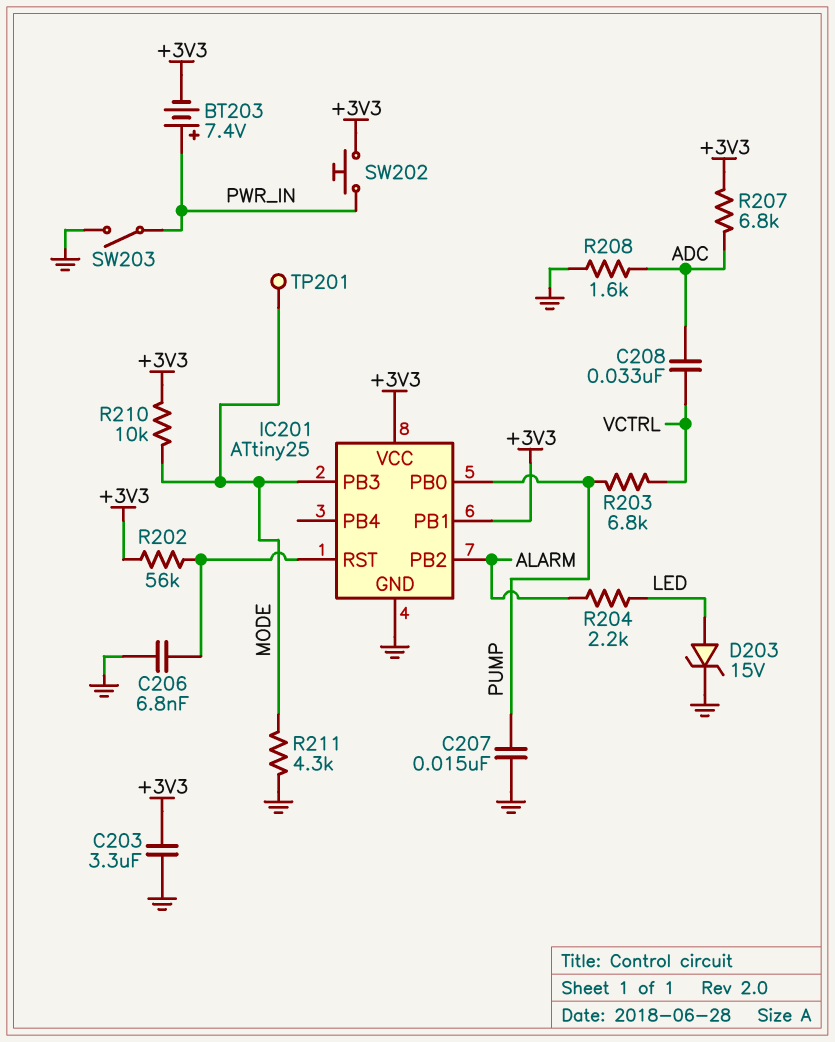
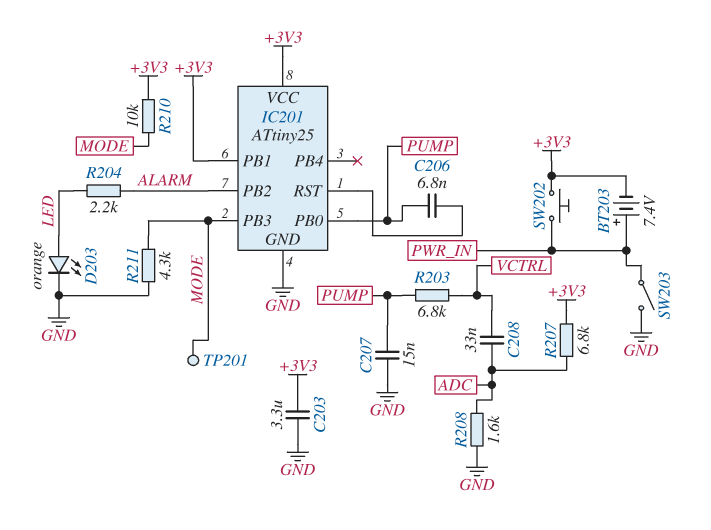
C206: 6.8nF (GND, IC201/RST) -> 6.8nF (IC201/RST, PUMP)
D203: zener 15V (A LED, K GND) -> LED orange (A LED, K GND)
R202: 56k (+3V3, IC201/RST) -> none

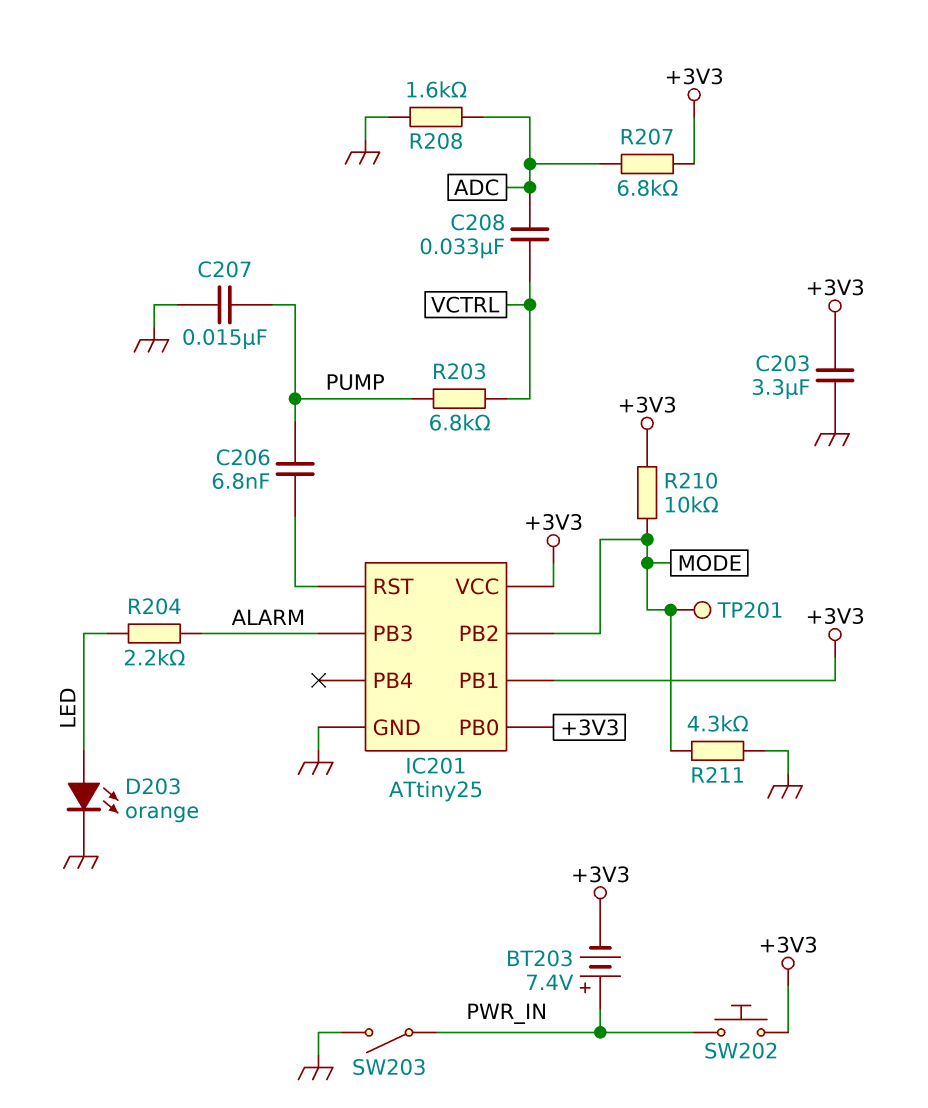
IC201 pin PB0: PUMP -> +3V3
IC201 pin PB2: ALARM -> MODE
IC201 pin PB3: MODE -> ALARM

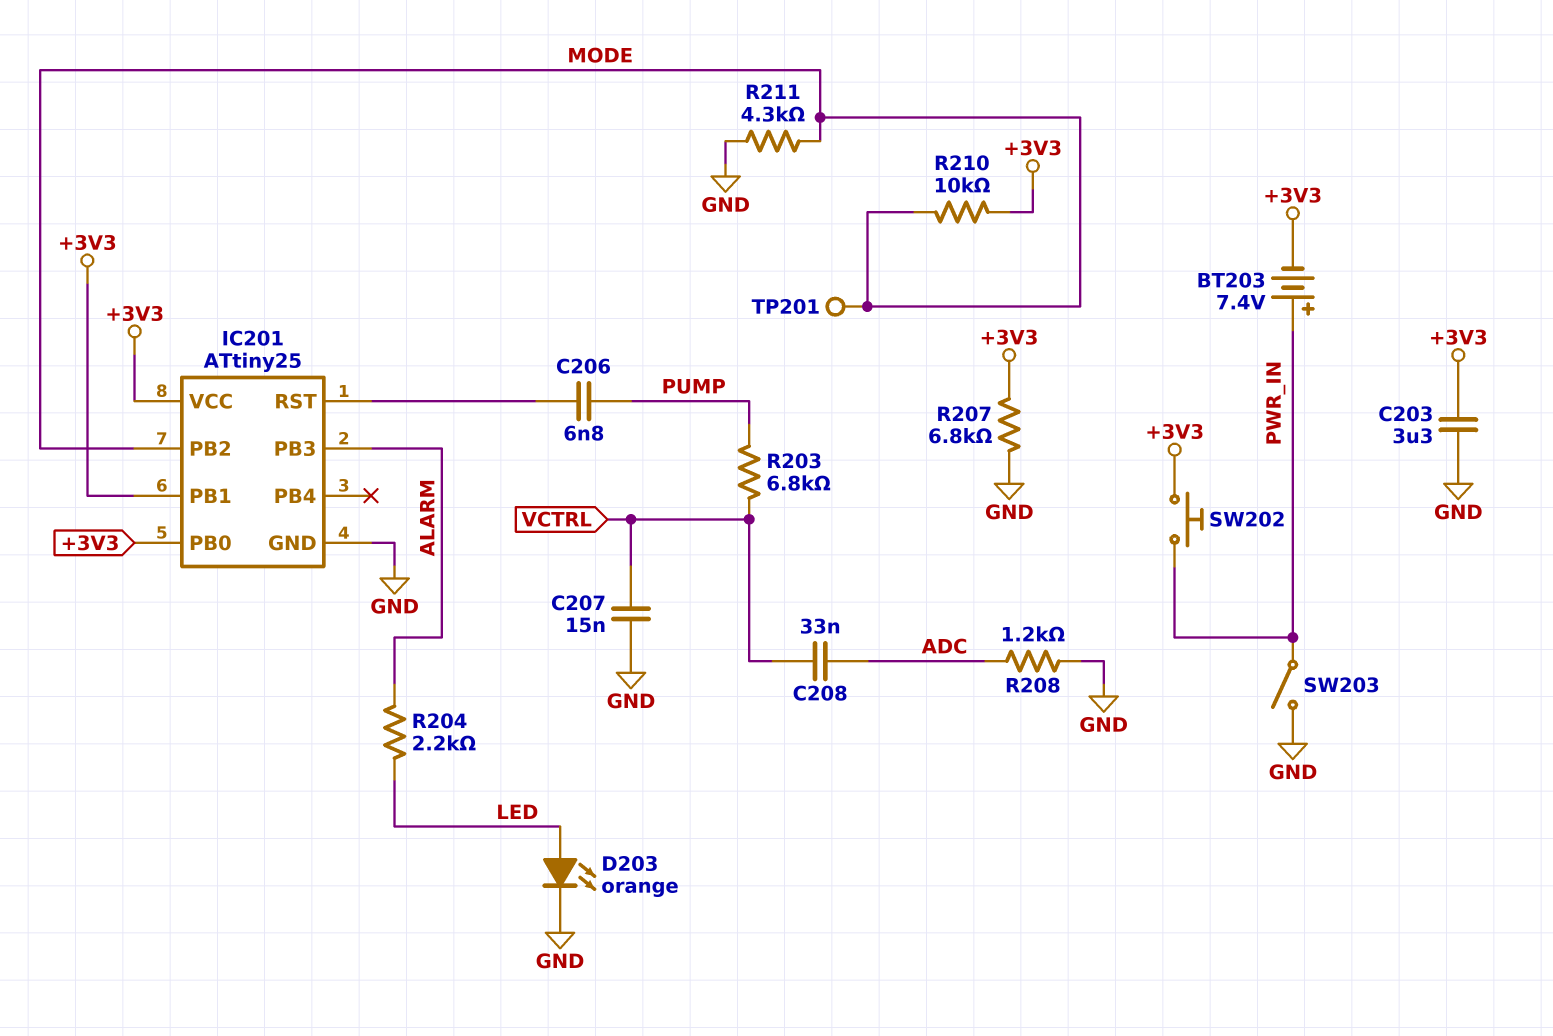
C207: 15nF (GND, PUMP) -> 15nF (GND, VCTRL)
R207: 6.8k (+3V3, ADC) -> 6.8k (+3V3, GND)
R208: 1.6k (ADC, GND) -> 1.2k (ADC, GND)

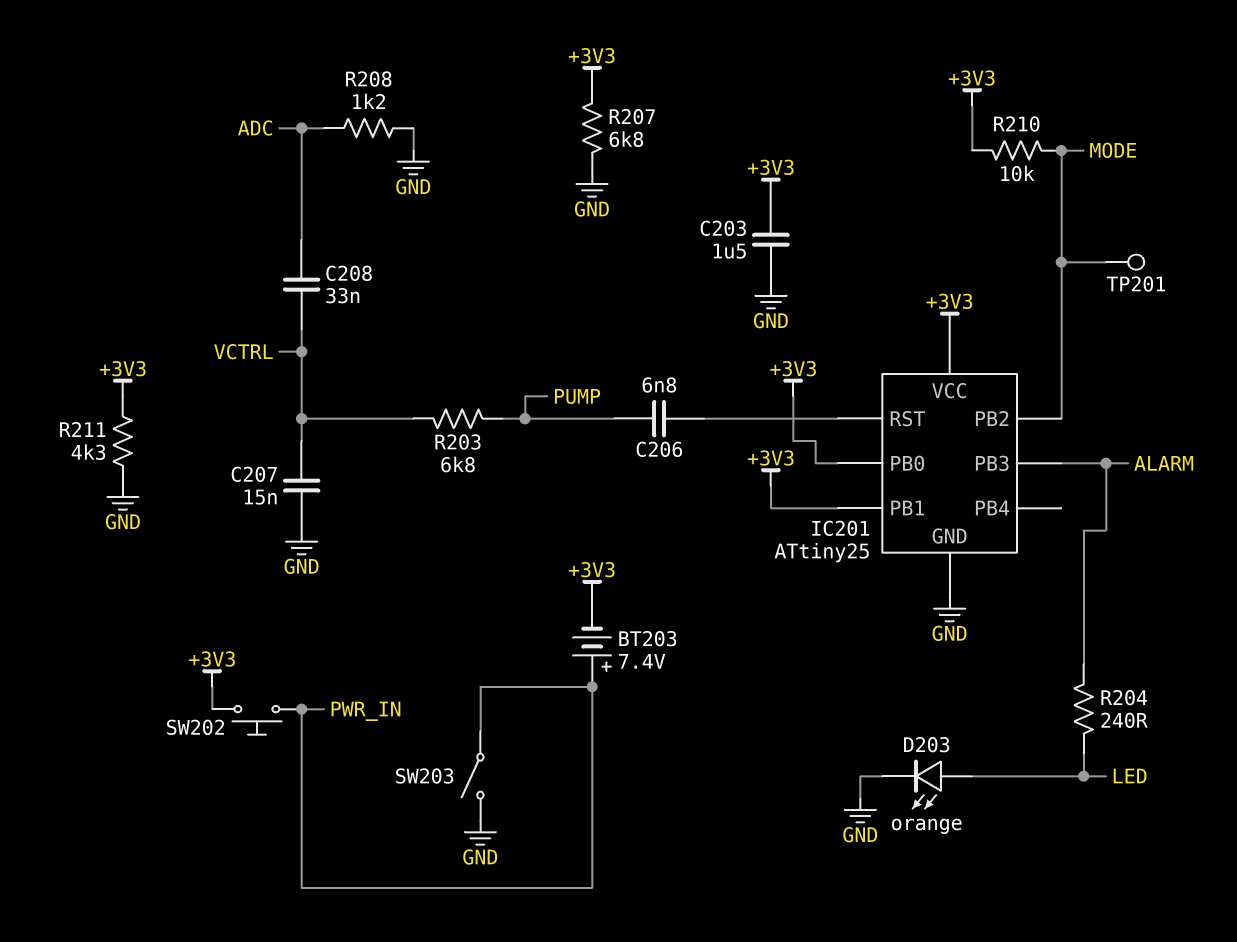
C203: 3.3uF (+3V3, GND) -> 1.5uF (+3V3, GND)
R204: 2.2k (ALARM, LED) -> 240 (ALARM, LED)
R211: 4.3k (GND, MODE) -> 4.3k (+3V3, GND)

